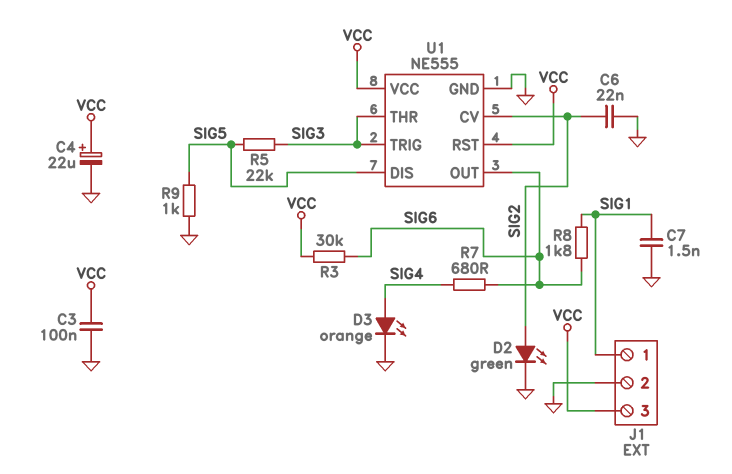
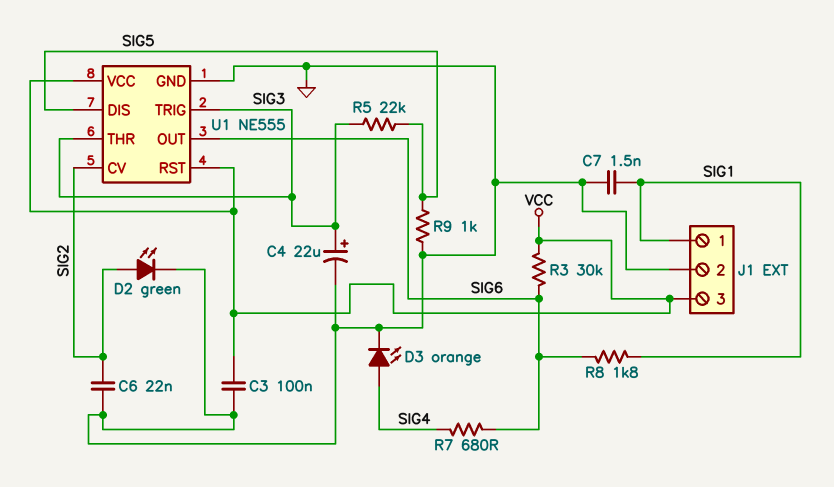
C4: 22uF (plus VCC, minus GND) -> 22uF (plus SIG3, minus GND)

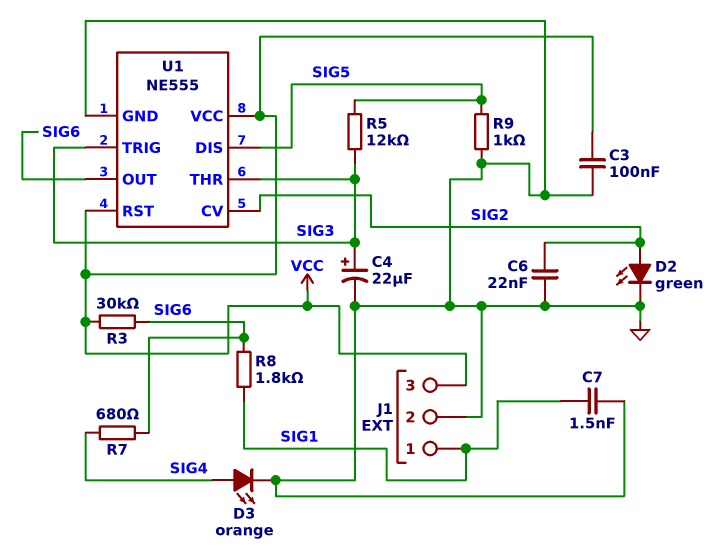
R5: 22k (SIG3, SIG5) -> 12k (SIG3, SIG5)

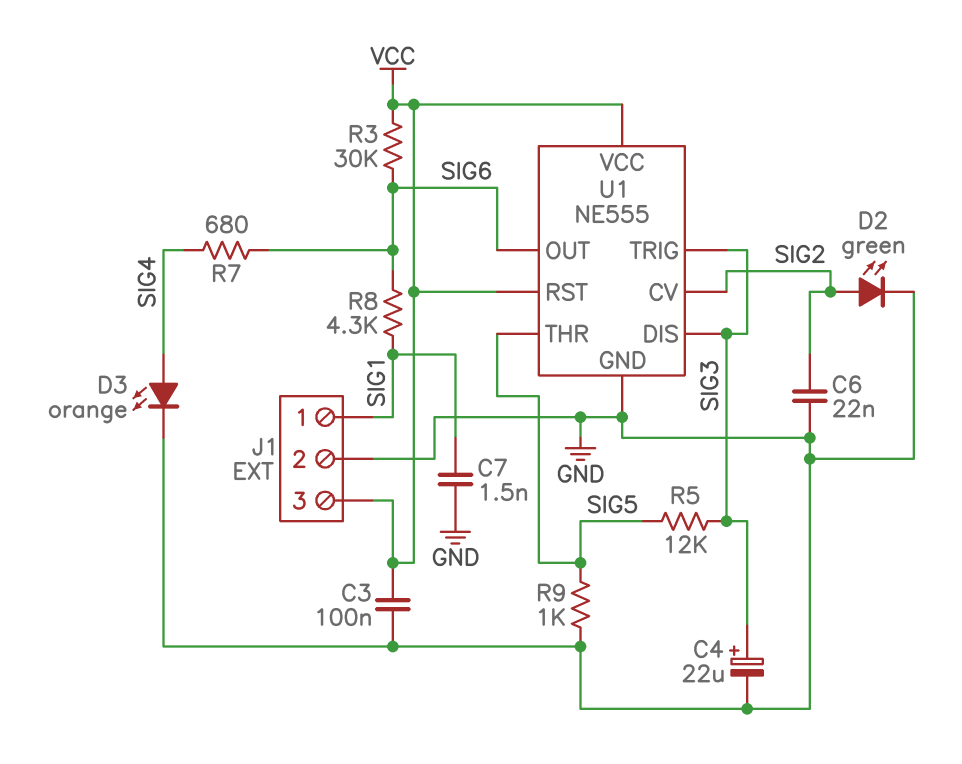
R8: 1.8k (SIG1, SIG6) -> 4.3k (SIG1, SIG6)
U1 pin DIS: SIG5 -> SIG3
U1 pin THR: SIG3 -> SIG5

